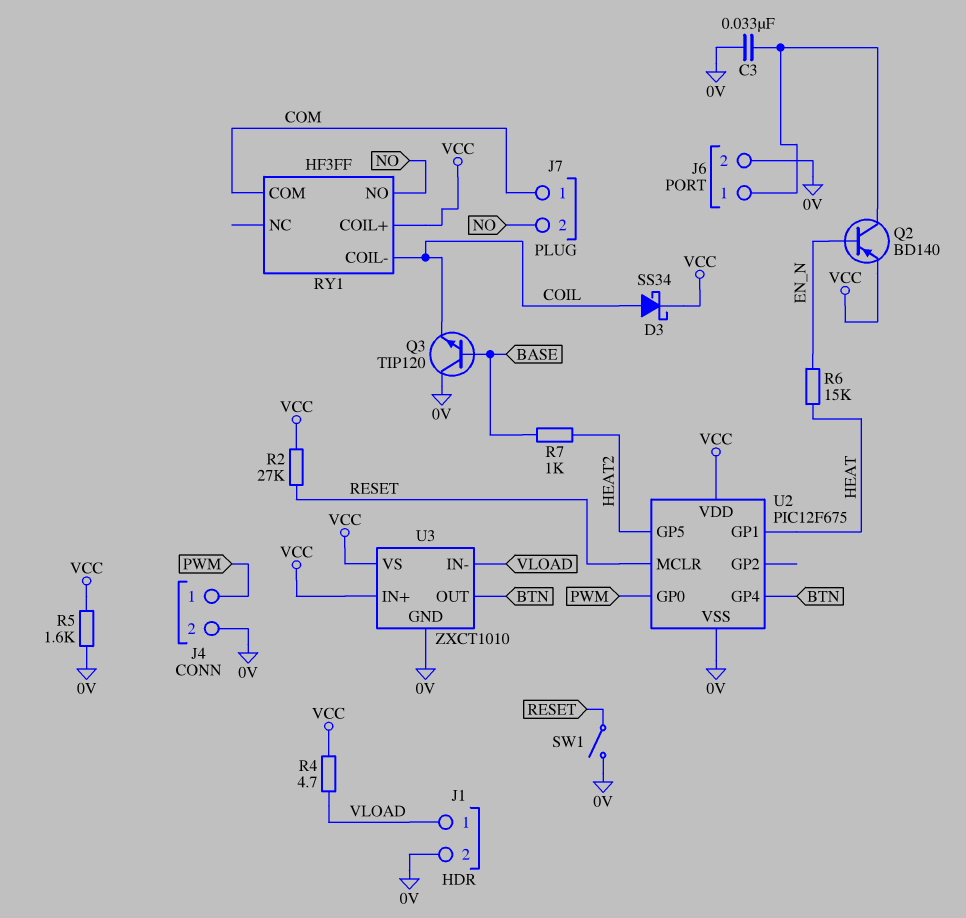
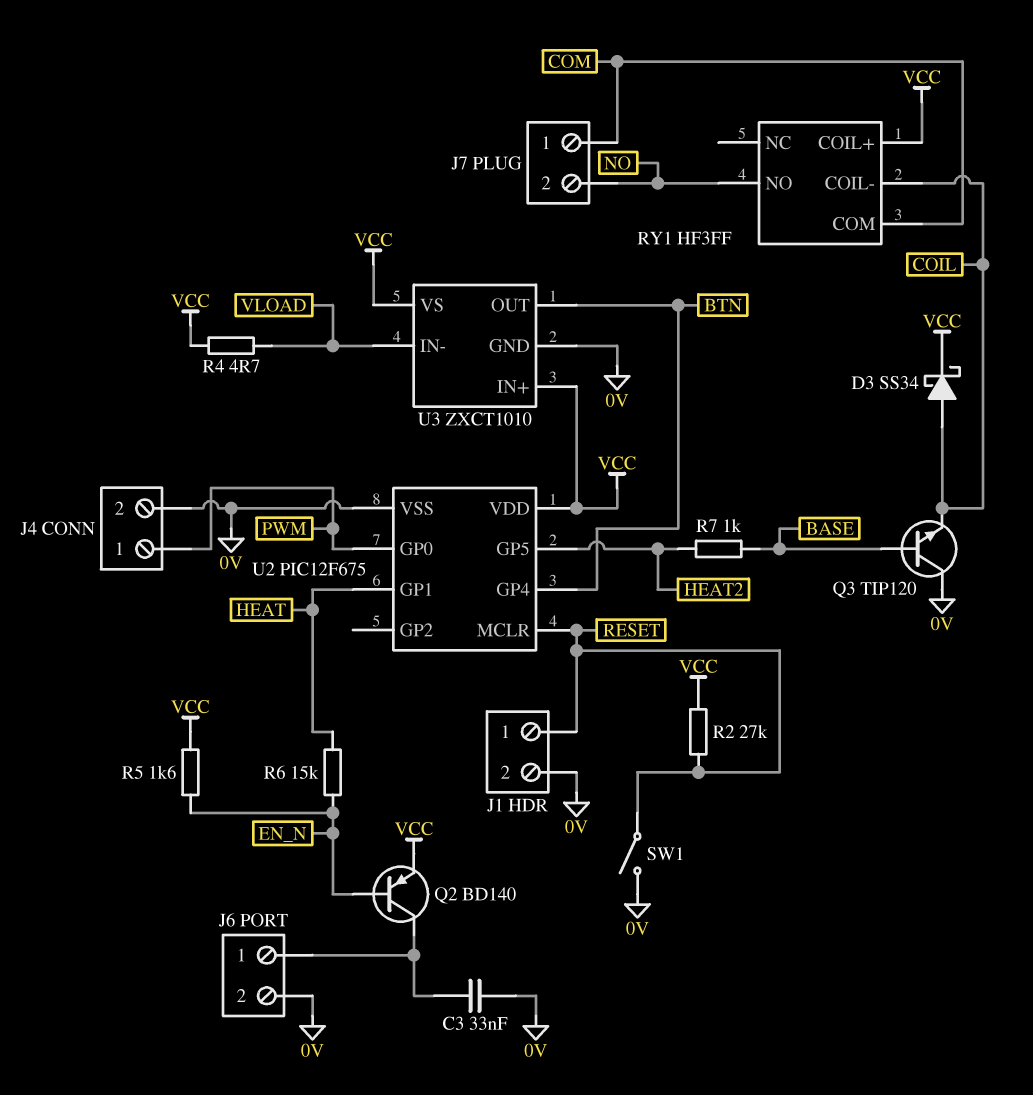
J1 pin 1: VLOAD -> RESET
R5: 1.6k (0V, VCC) -> 1.6k (EN_N, VCC)

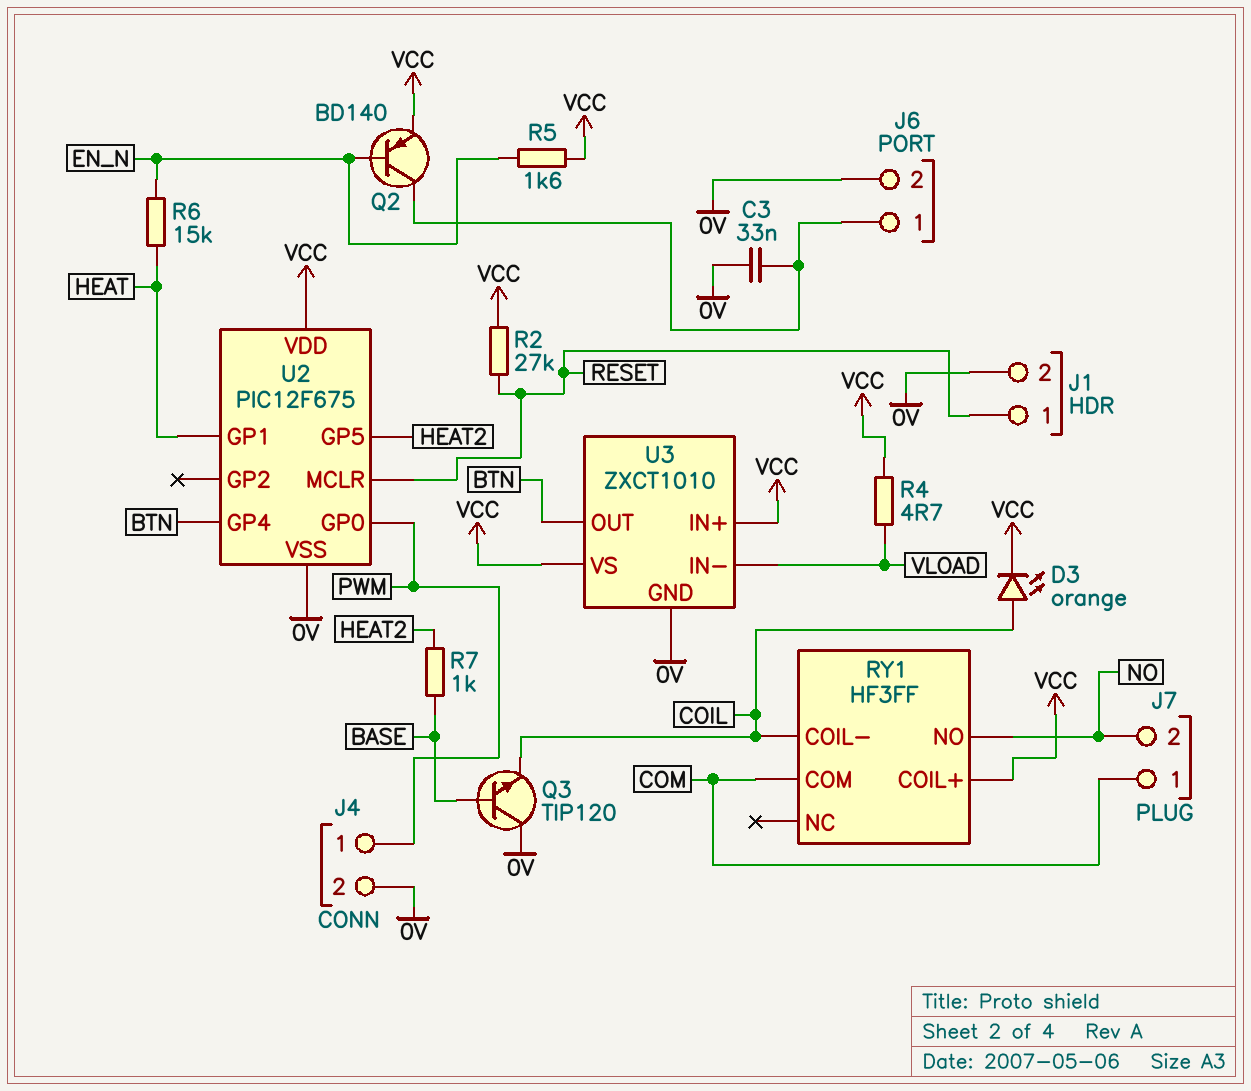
D3: schottky SS34 (A COIL, K VCC) -> LED orange (A COIL, K VCC)
SW1: switch (0V, RESET) -> none

